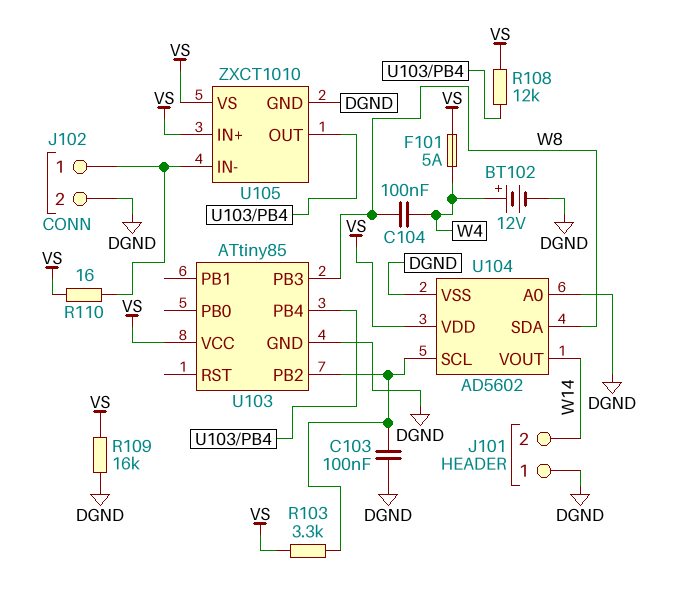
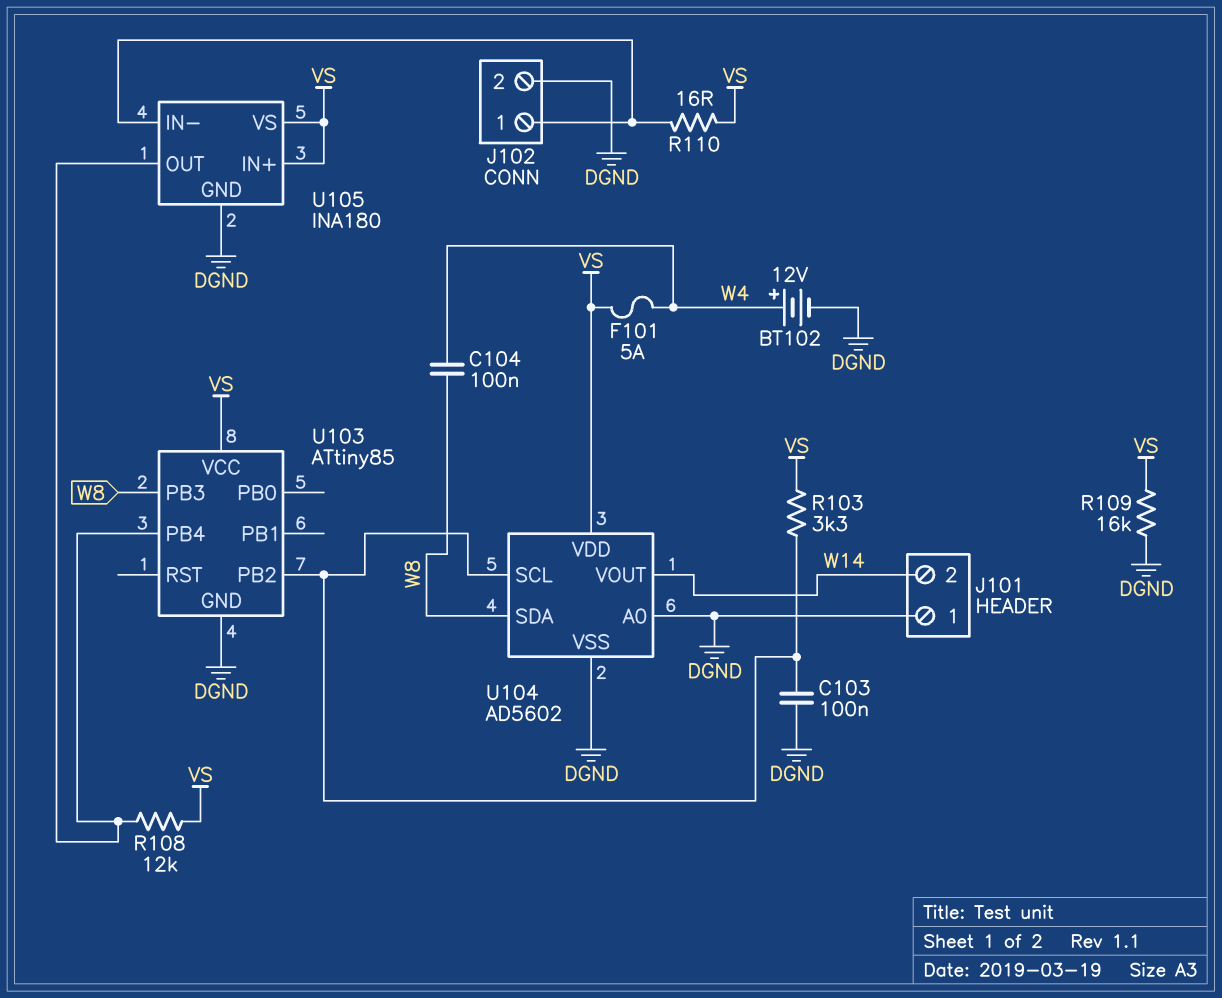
U105: ZXCT1010 -> INA180

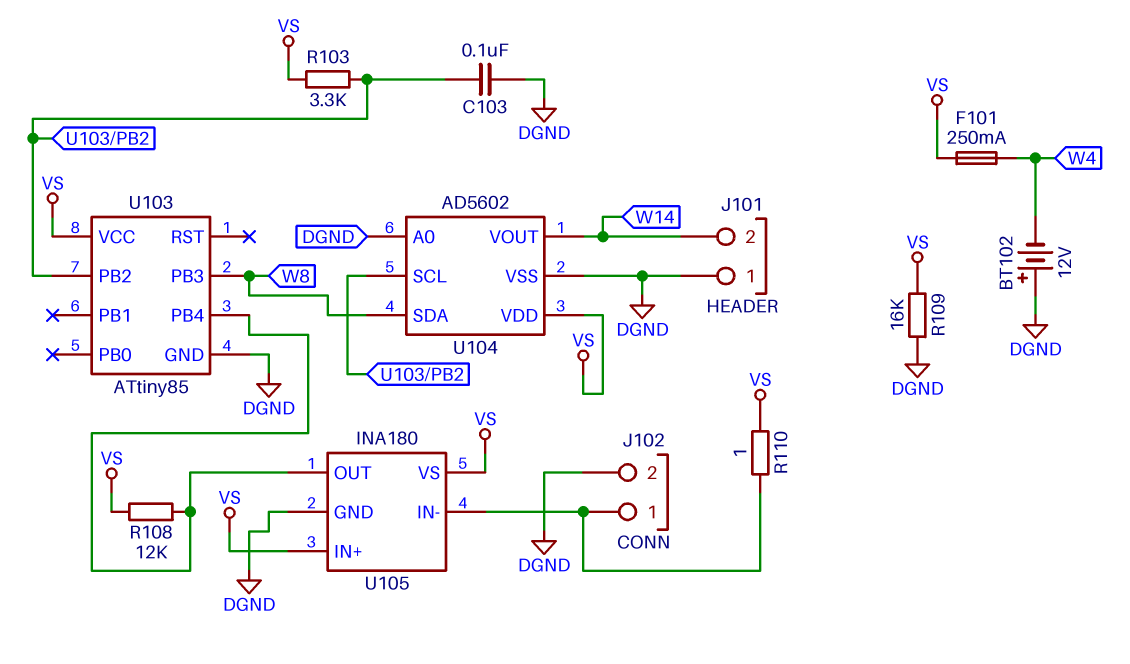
BT102: 12V (plus W4, minus DGND) -> 12V (plus DGND, minus W4)
C104: 100nF (W4, W8) -> none
F101: 5A (VS, W4) -> 250mA (VS, W4)
R110: 16 (J102/1, VS) -> 1 (J102/1, VS)

